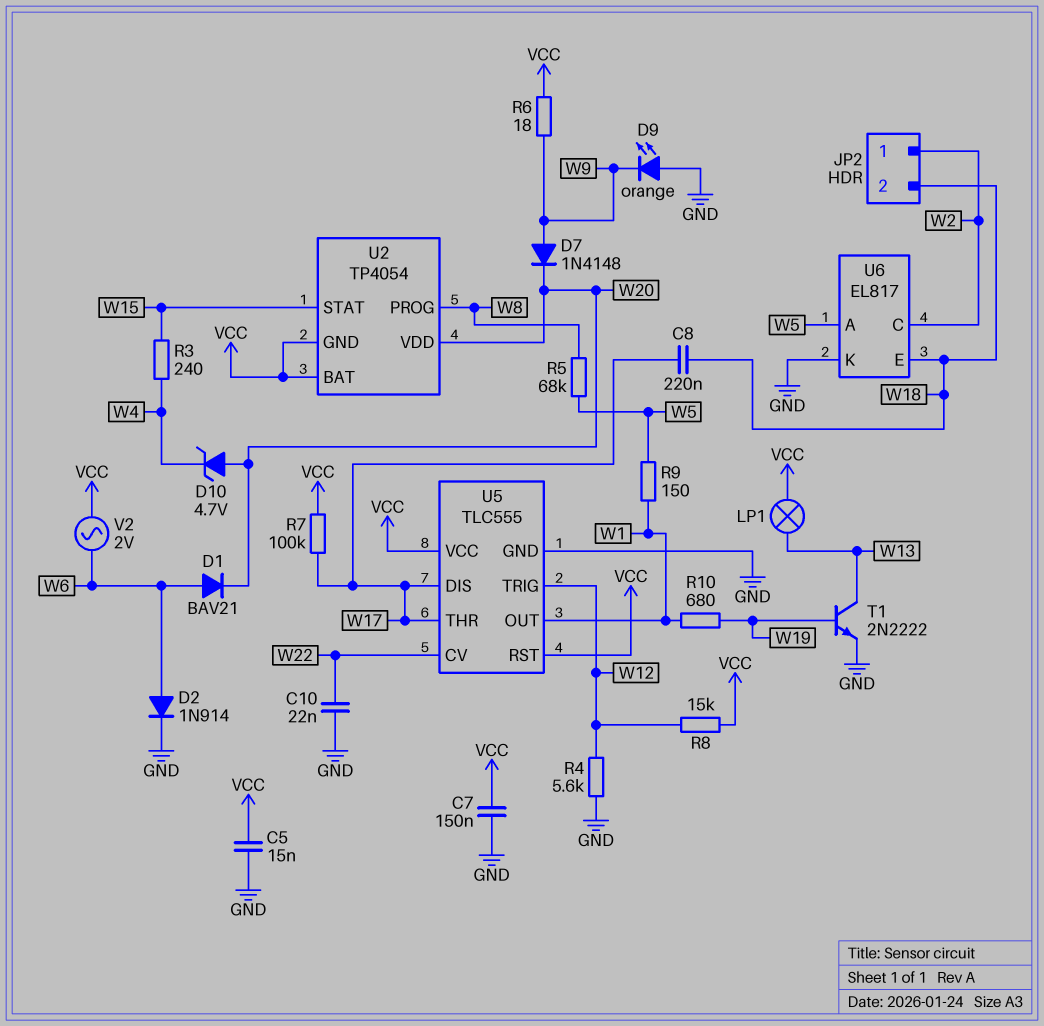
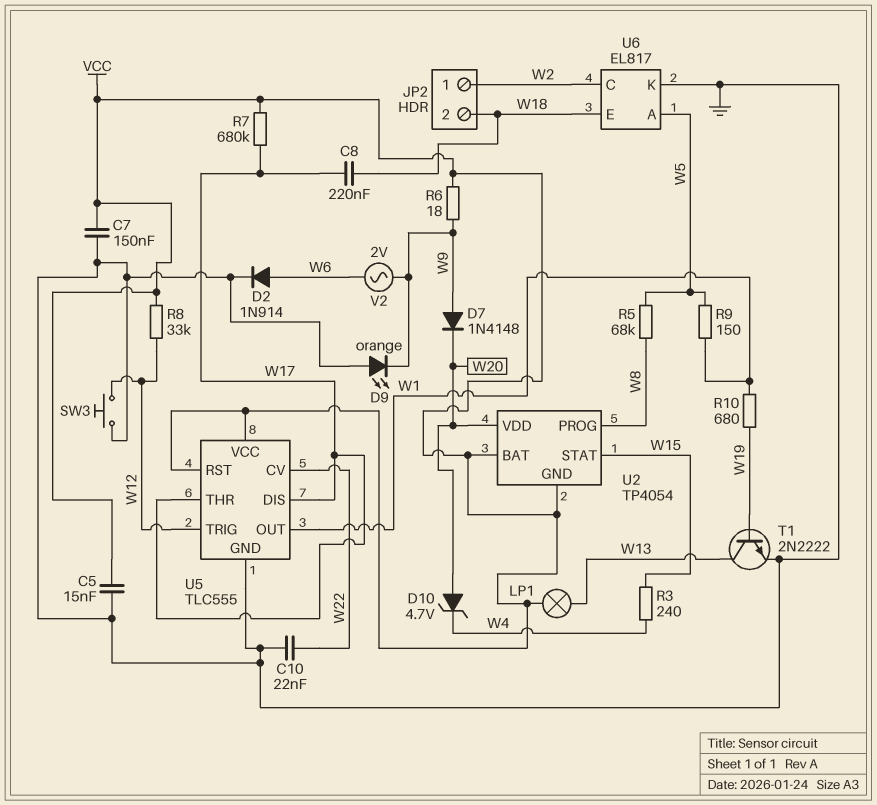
D1: diode BAV21 (A W6, K W20) -> none
R4: 5.6k (GND, W12) -> none
R7: 100k (VCC, W17) -> 680k (VCC, W17)
R8: 15k (VCC, W12) -> 33k (VCC, W12)
SW3: none -> button (GND, W12)
V2: AC 2V (VCC, W6) -> AC 2V (W6, W9)

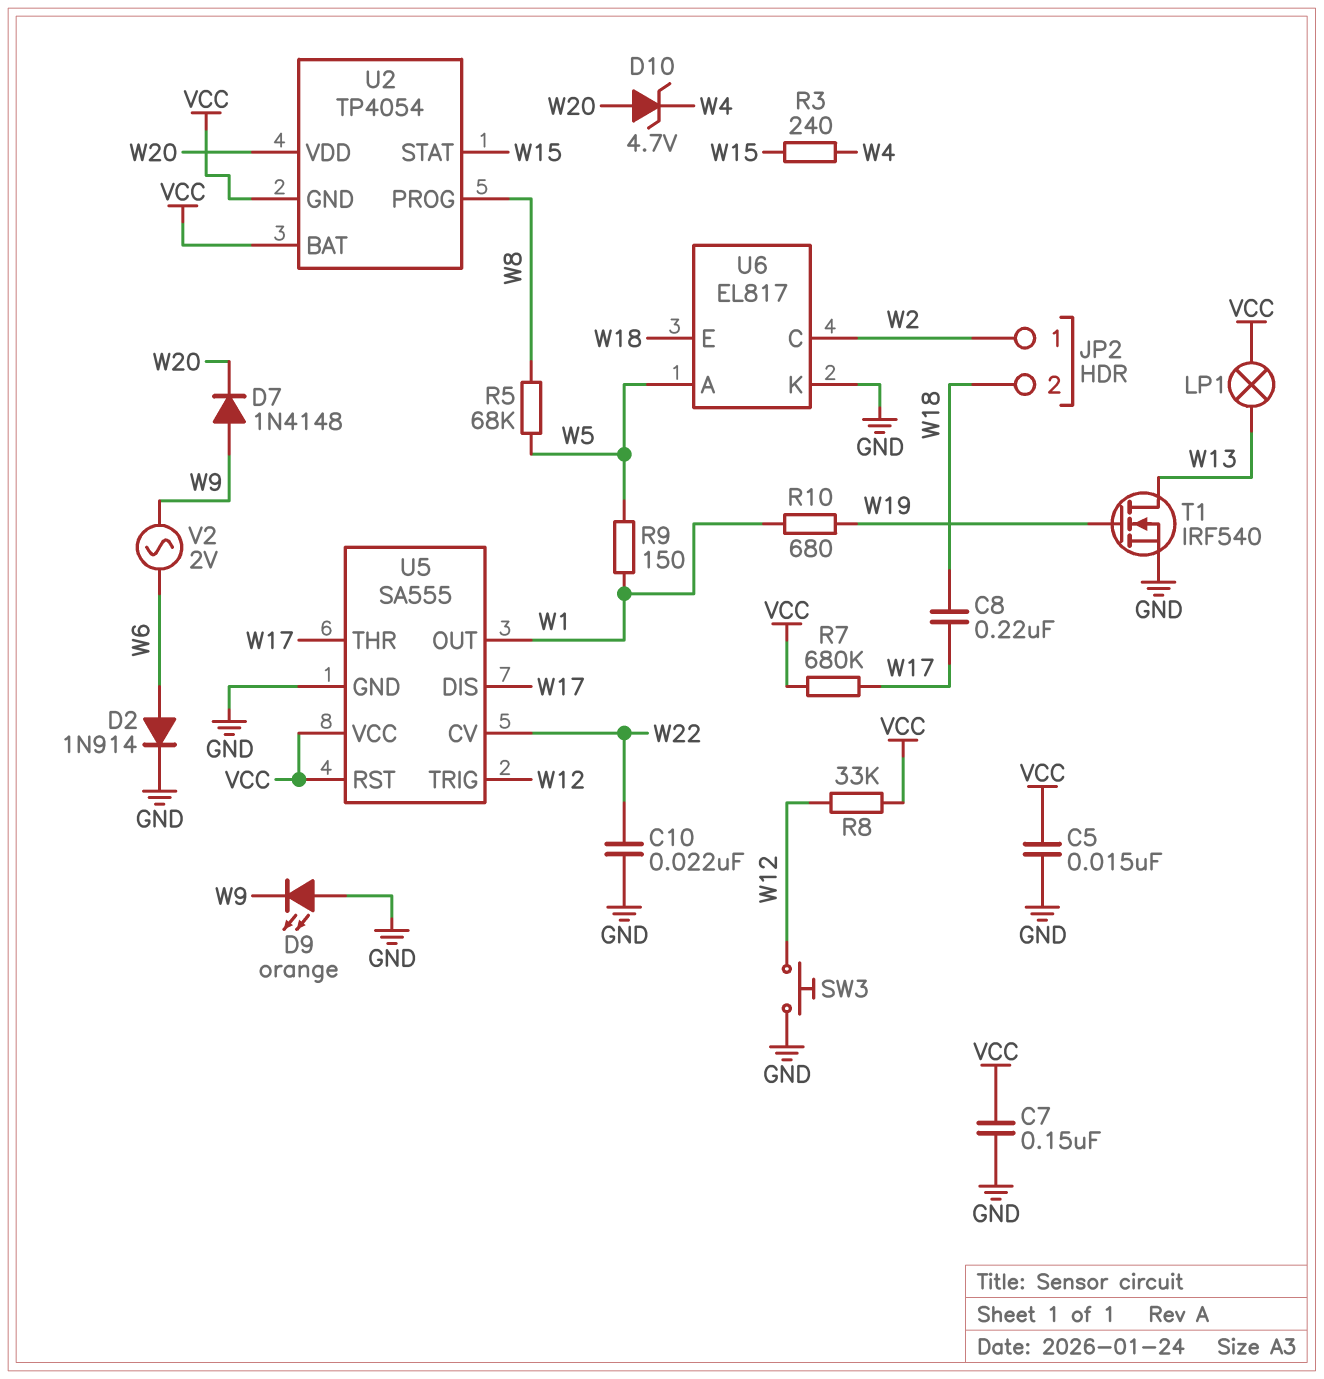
R6: 18 (VCC, W9) -> none
T1: NPN 2N2222 (B W19, C W13, E GND) -> NMOS IRF540 (G W19, D W13, S GND)
U5: TLC555 -> SA555

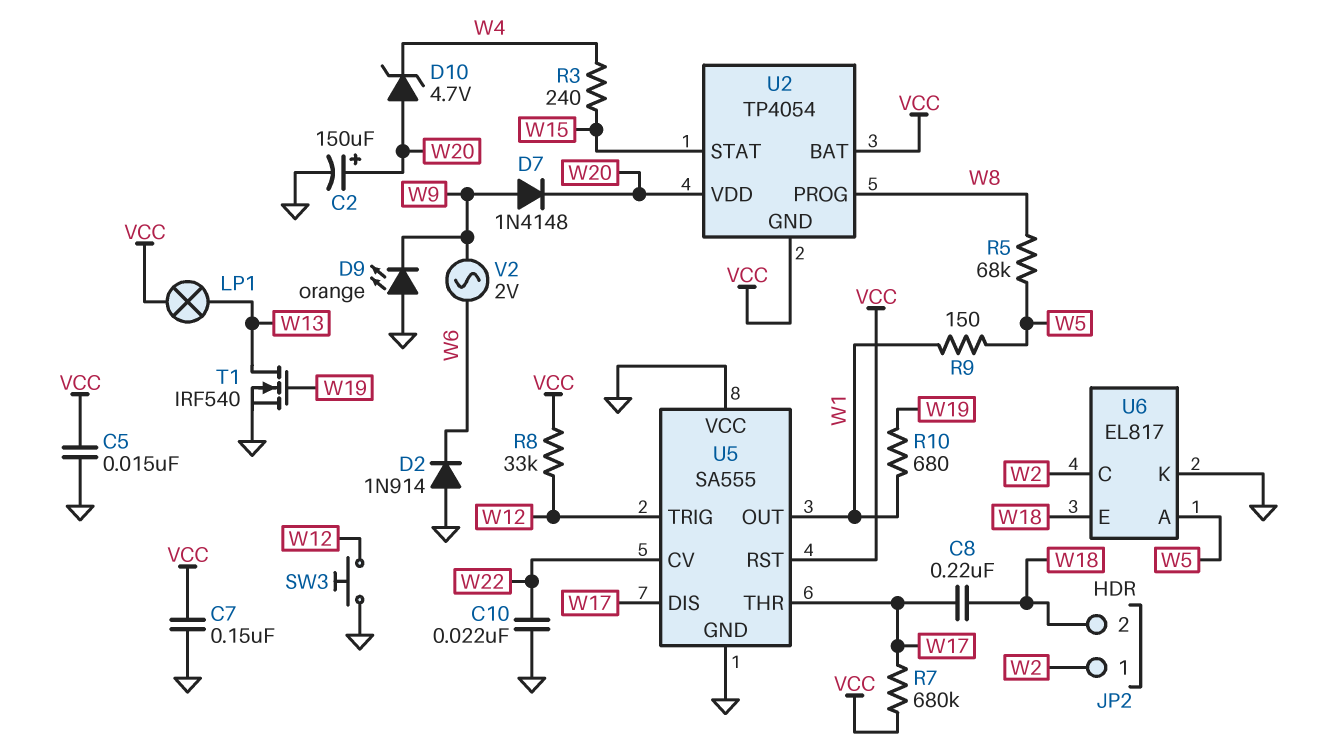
C2: none -> 150uF (plus W20, minus GND)
D2: diode 1N914 (A W6, K GND) -> diode 1N914 (A GND, K W6)
U5 pin VCC: VCC -> GND

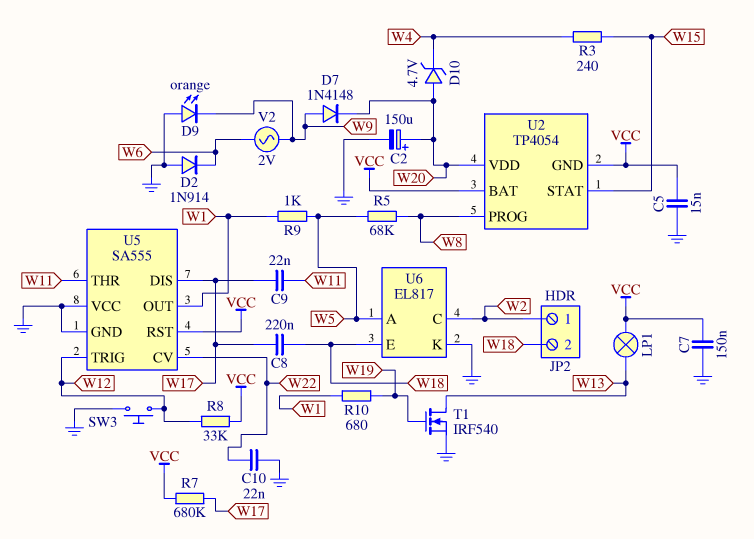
C9: none -> 22nF (W11, W17)
R9: 150 (W1, W5) -> 1k (W1, W5)
U5 pin THR: W17 -> W11

